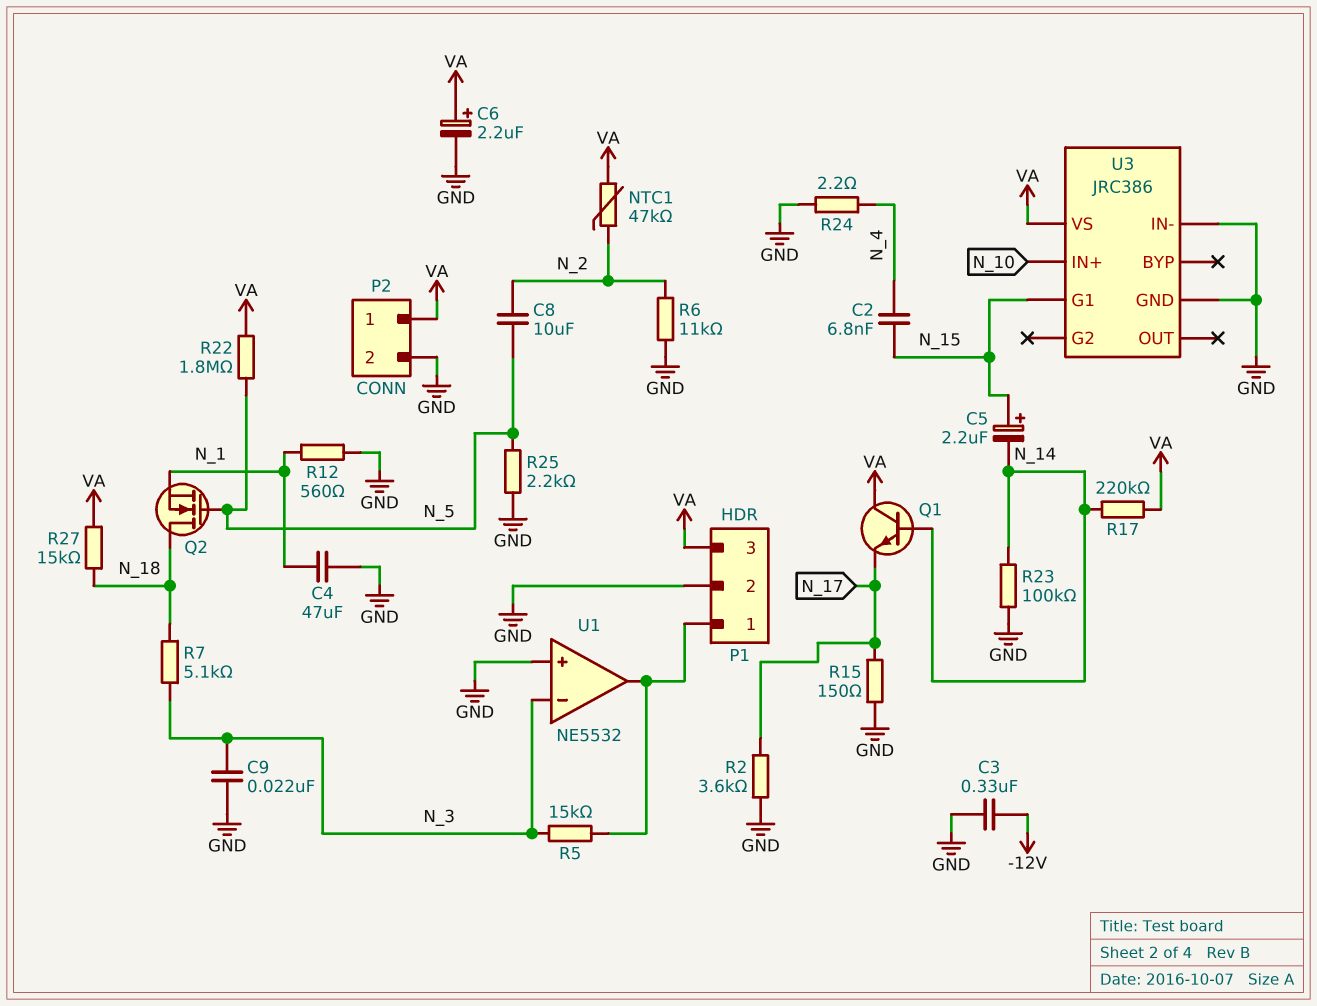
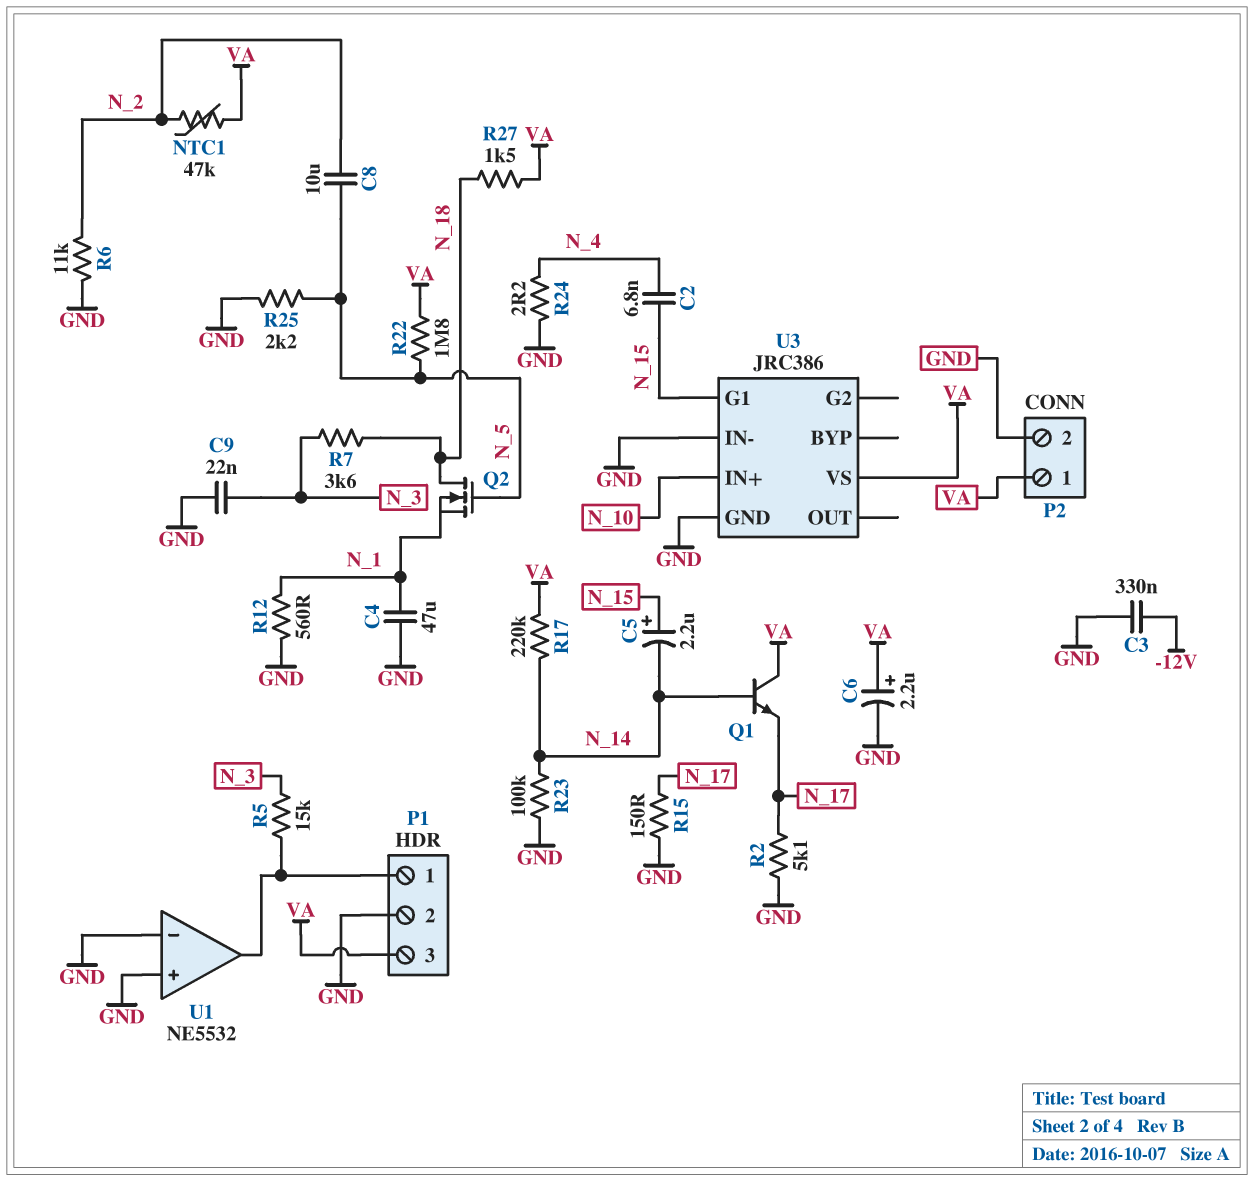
R2: 3.6k (GND, N_17) -> 5.1k (GND, N_17)
R7: 5.1k (N_3, N_18) -> 3.6k (N_3, N_18)
R27: 15k (N_18, VA) -> 1.5k (N_18, VA)
U1 pin in-: N_3 -> GND

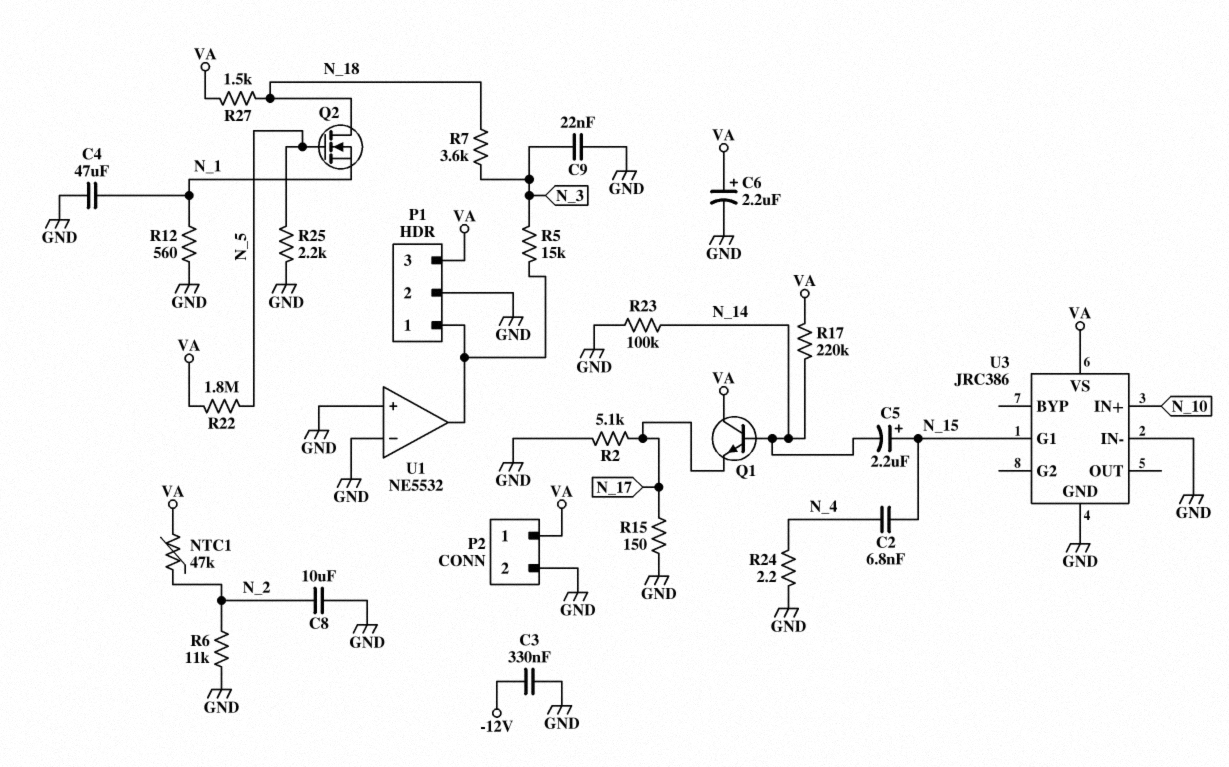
C8: 10uF (N_2, N_5) -> 10uF (GND, N_2)

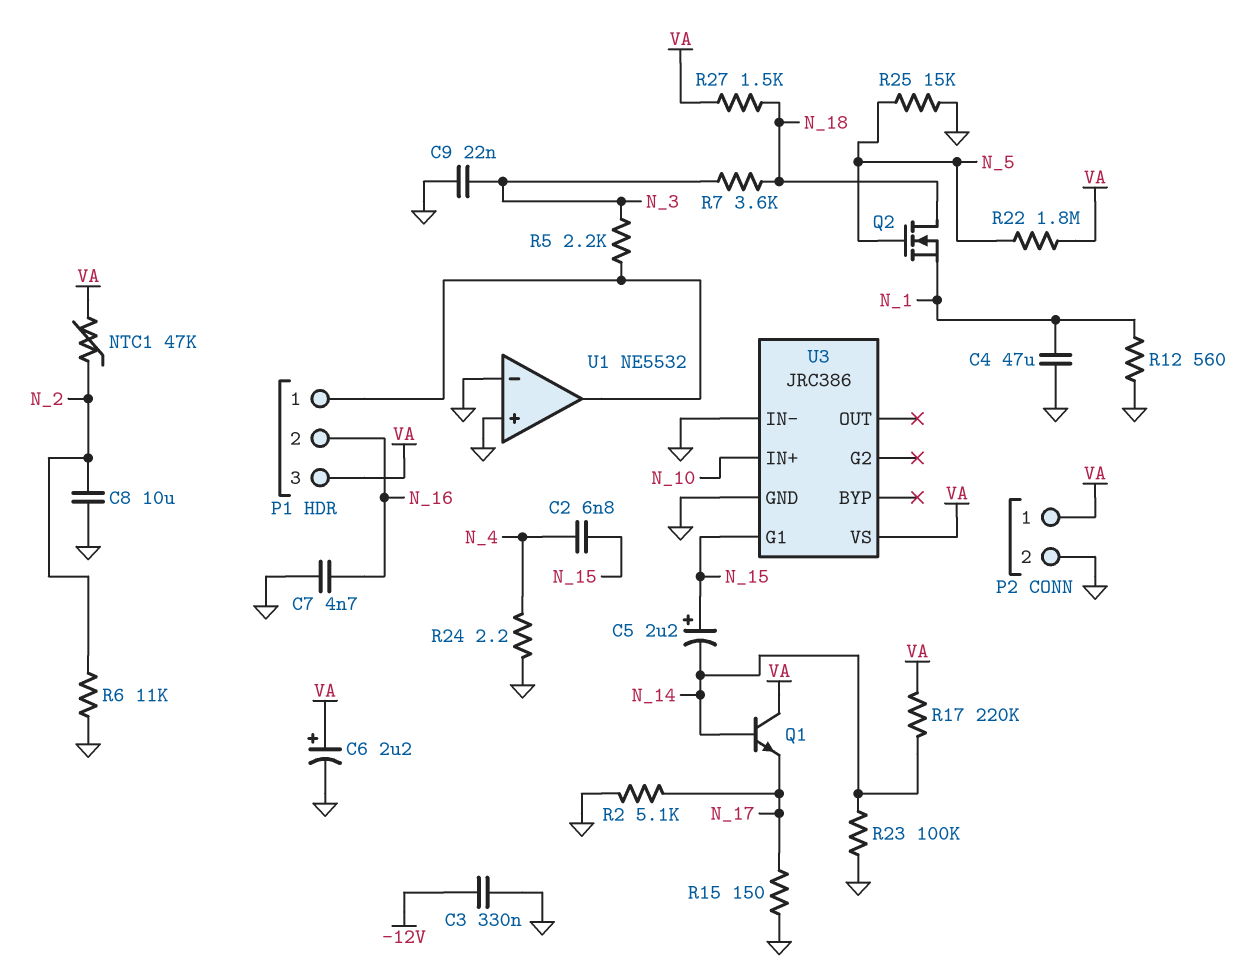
C7: none -> 4.7nF (GND, N_16)
P1 pin 2: GND -> N_16
R5: 15k (N_3, P1/1) -> 2.2k (N_3, P1/1)
R25: 2.2k (GND, N_5) -> 15k (GND, N_5)

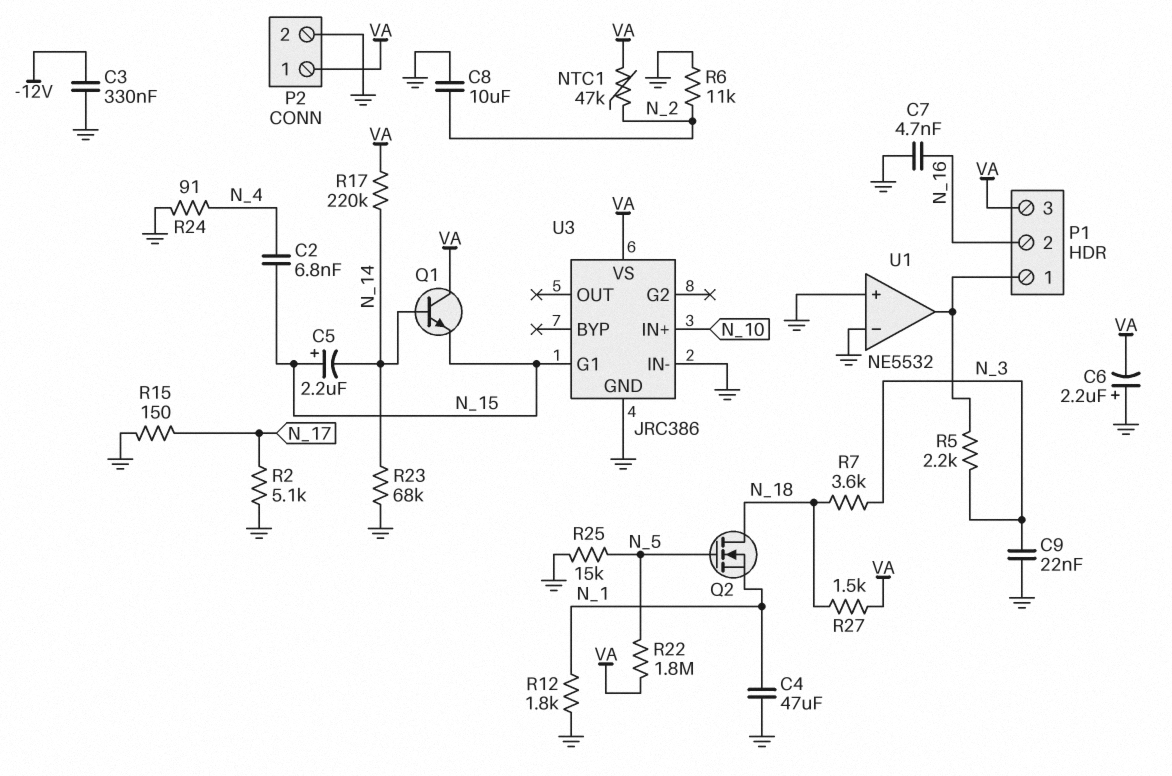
C6: 2.2uF (plus VA, minus GND) -> 2.2uF (plus GND, minus VA)
Q1: NPN (B N_14, C VA, E N_17) -> NPN (B N_14, C VA, E N_15)
R12: 560 (GND, N_1) -> 1.8k (GND, N_1)
R23: 100k (GND, N_14) -> 68k (GND, N_14)
R24: 2.2 (GND, N_4) -> 91 (GND, N_4)

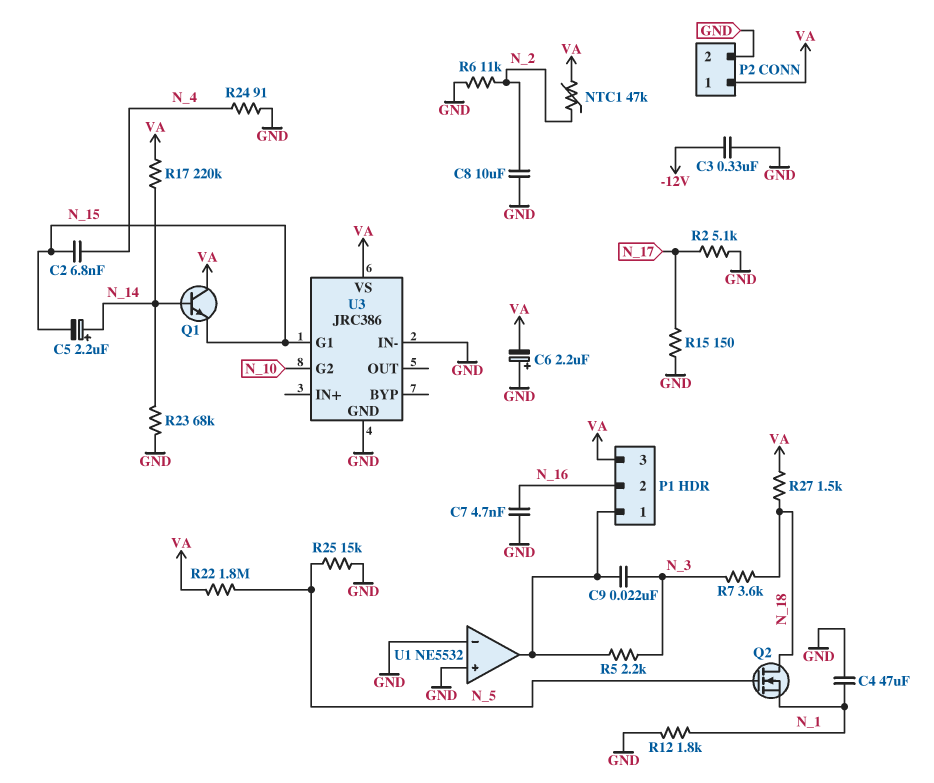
C5: 2.2uF (plus N_15, minus N_14) -> 2.2uF (plus N_14, minus N_15)
C9: 22nF (GND, N_3) -> 22nF (N_3, P1/1)
U3 pin G2: none -> N_10
U3 pin IN+: N_10 -> none

